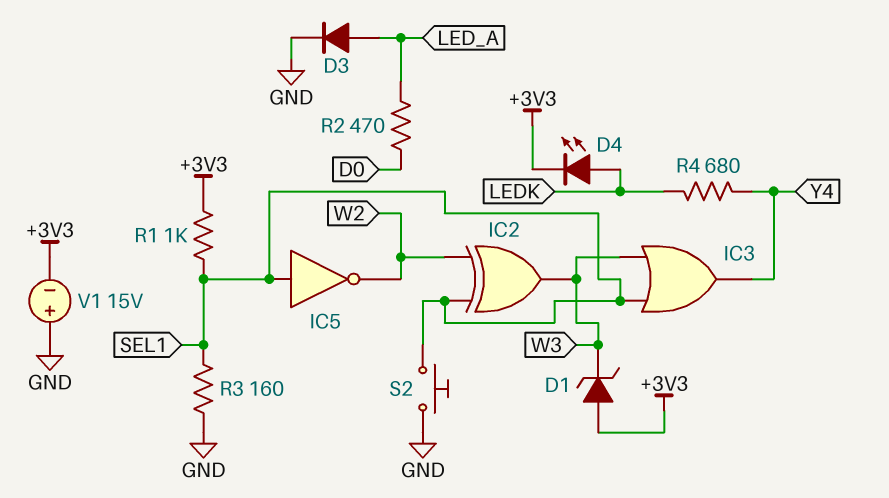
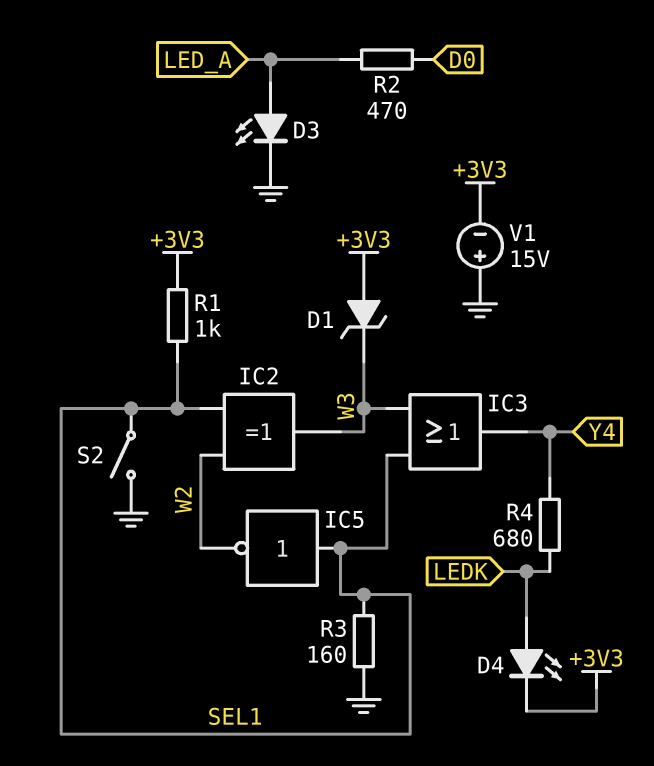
D3: diode (A LED_A, K GND) -> LED (A LED_A, K GND)
S2: button (GND, SEL1) -> switch (GND, SEL1)

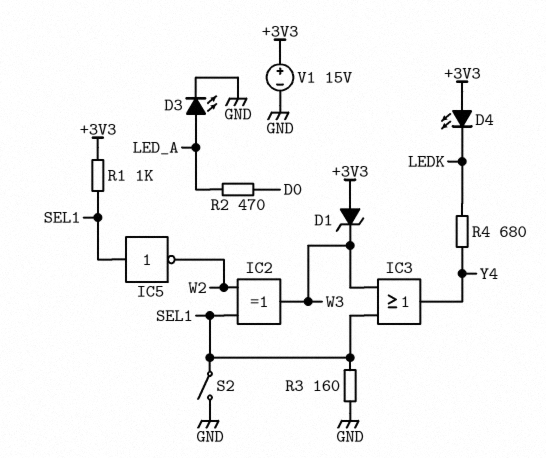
D4: LED (A LEDK, K +3V3) -> LED (A +3V3, K LEDK)
V1: 15V (plus GND, minus +3V3) -> 15V (plus +3V3, minus GND)

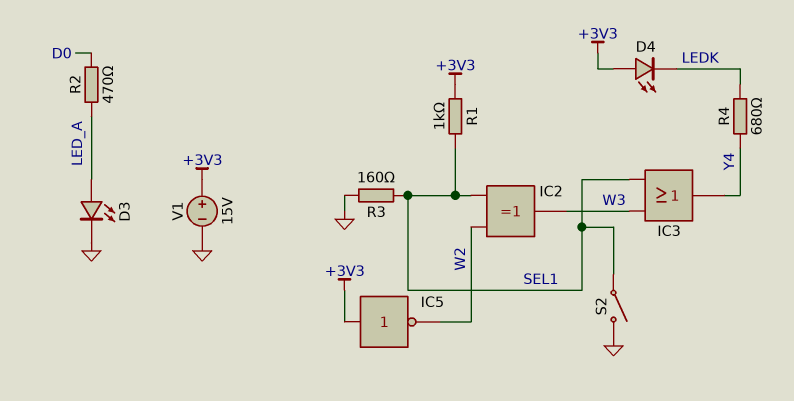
D1: zener (A +3V3, K W3) -> none
IC5: NOT (in SEL1, out W2) -> NOT (in +3V3, out W2)

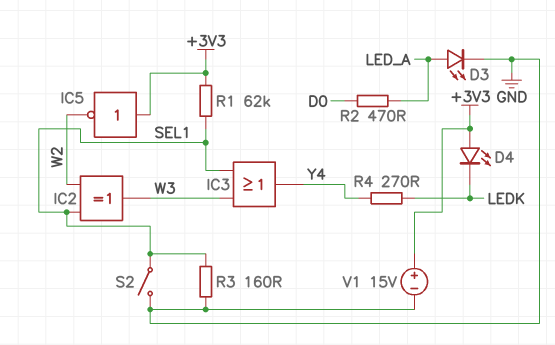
R1: 1k (+3V3, SEL1) -> 62k (+3V3, SEL1)
R4: 680 (LEDK, Y4) -> 270 (LEDK, Y4)

